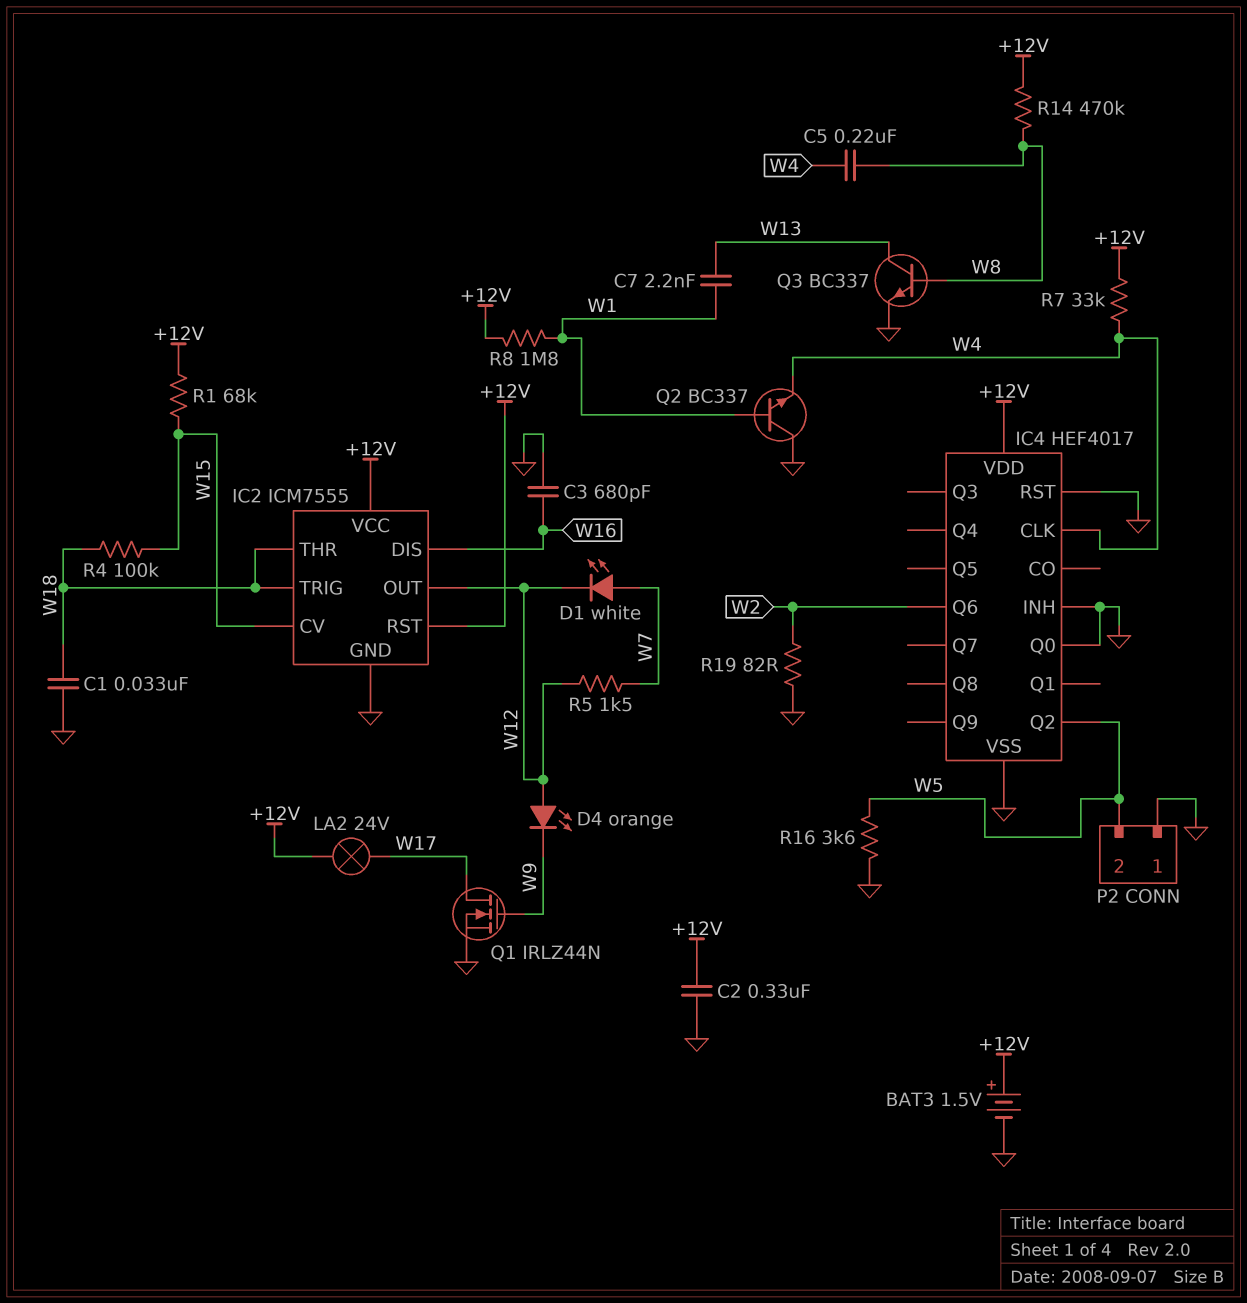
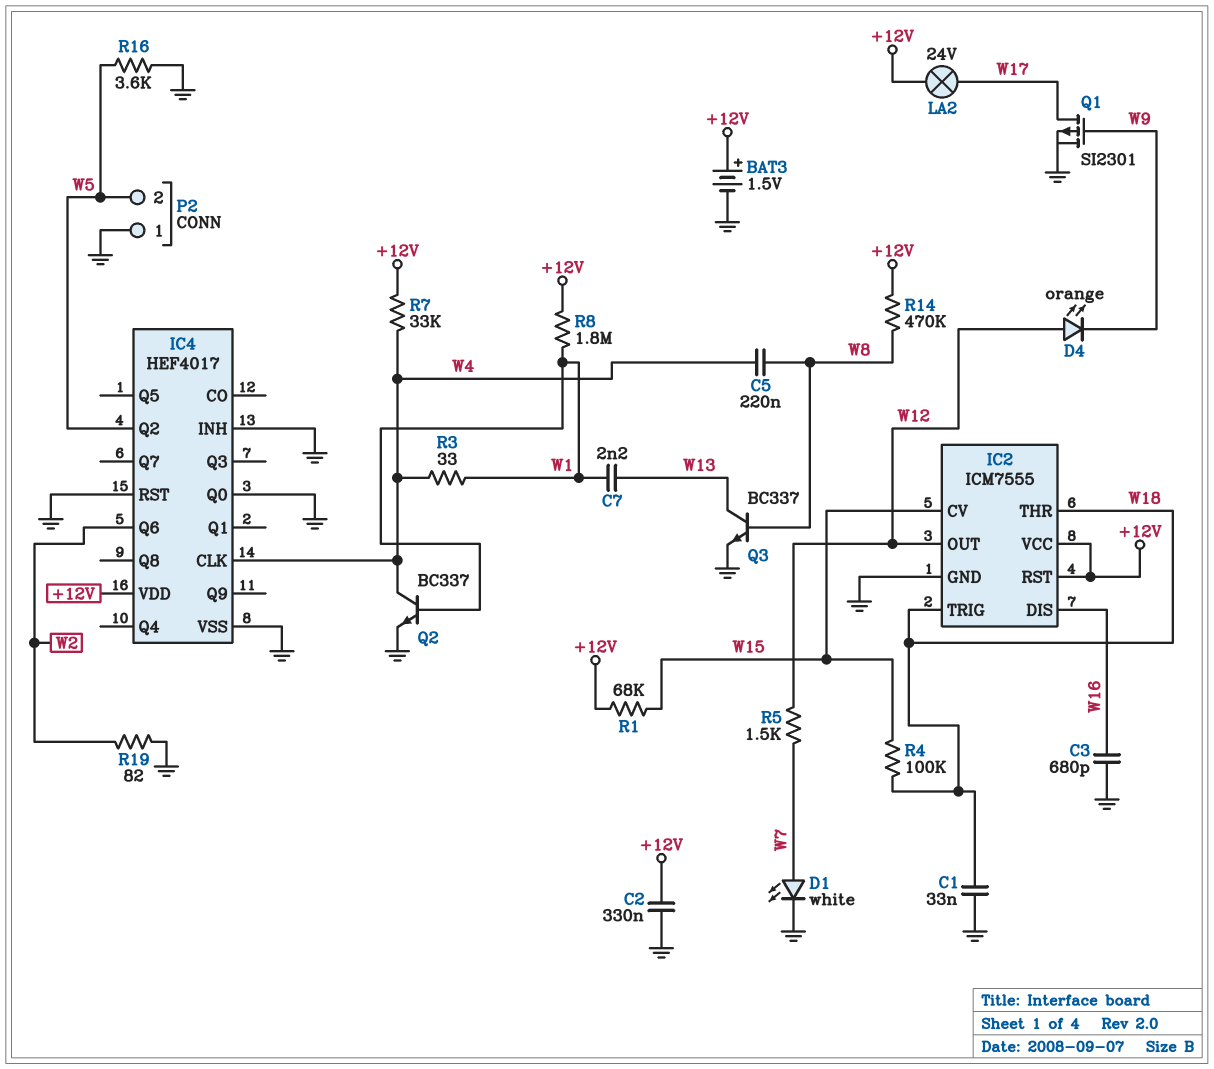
D1: LED white (A W7, K W12) -> LED white (A W7, K GND)
Q1: NMOS IRLZ44N (G W9, D W17, S GND) -> PMOS SI2301 (G W9, D W17, S GND)
Q2: NPN BC337 (B W1, C GND, E W4) -> NPN BC337 (B W1, C W4, E GND)
R3: none -> 33 (W1, W4)

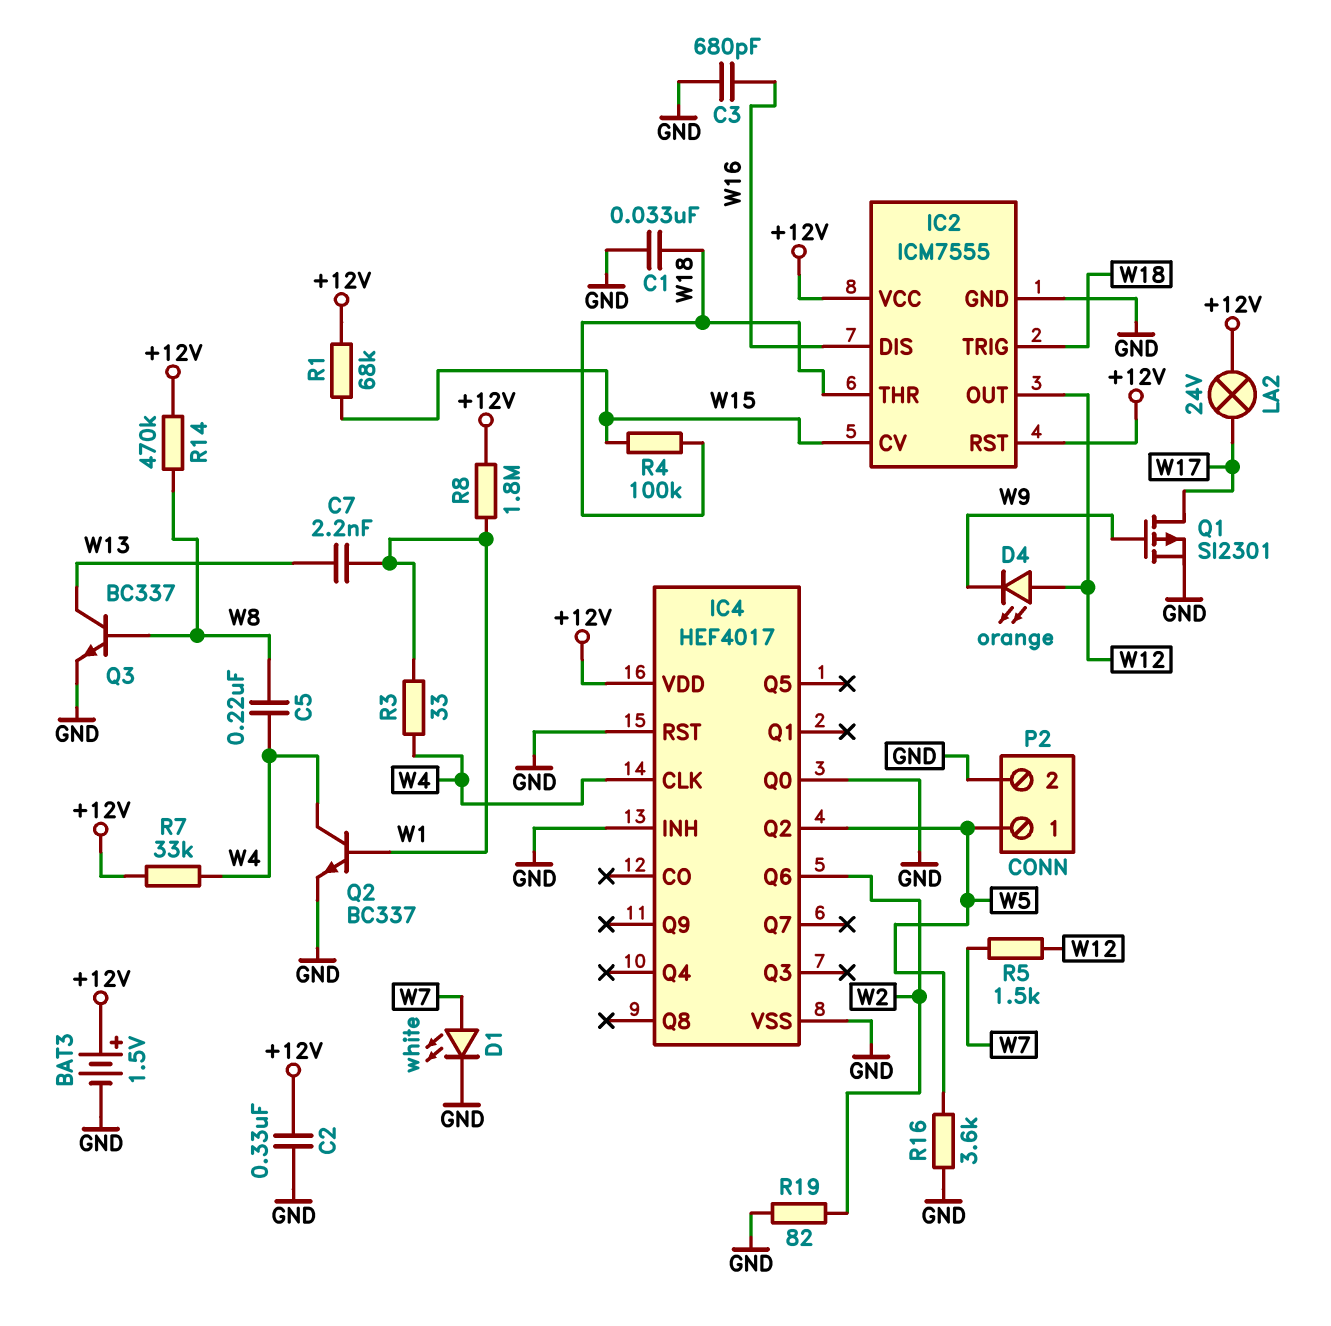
P2 pin 1: GND -> W5
P2 pin 2: W5 -> GND

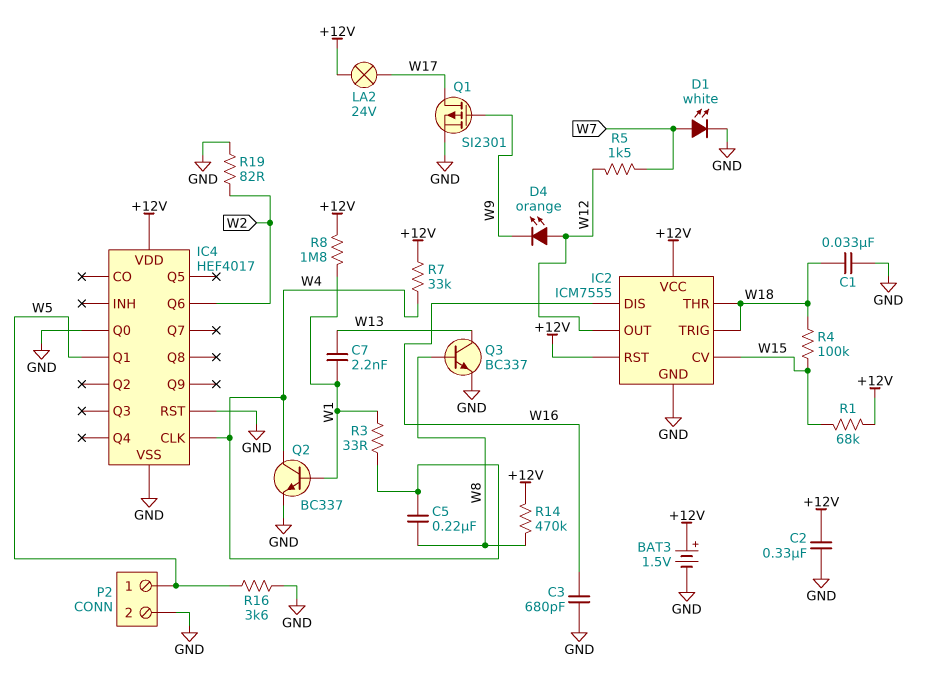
IC4 pin INH: GND -> none
IC4 pin Q1: none -> W5
IC4 pin Q2: W5 -> none

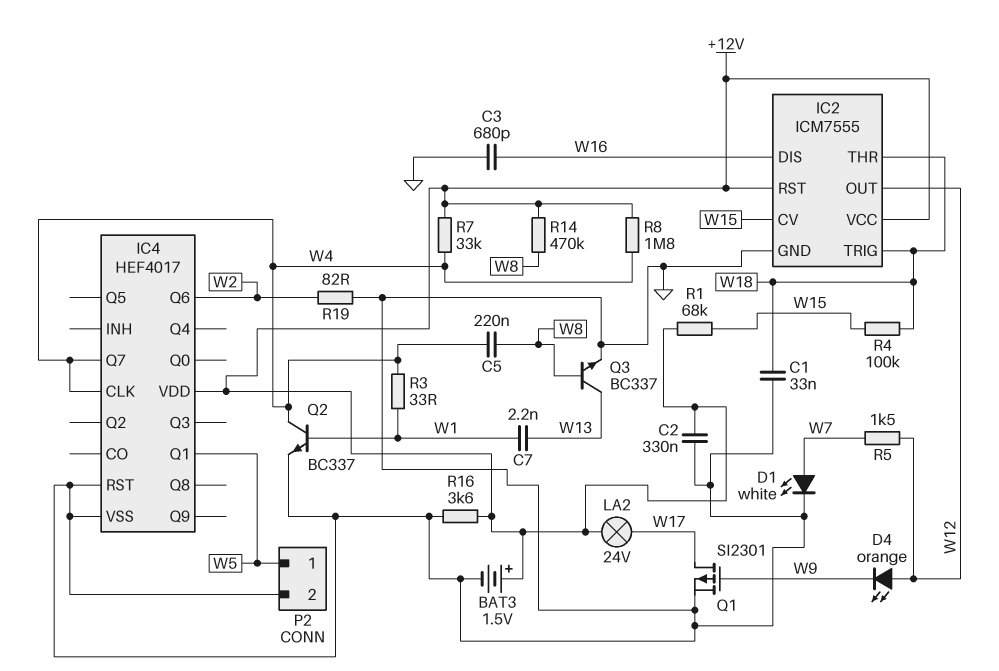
IC4 pin Q0: GND -> none
IC4 pin Q7: none -> W4
R8: 1.8M (+12V, W1) -> 1.8M (+12V, W4)
R16: 3.6k (GND, W5) -> 3.6k (+12V, GND)

